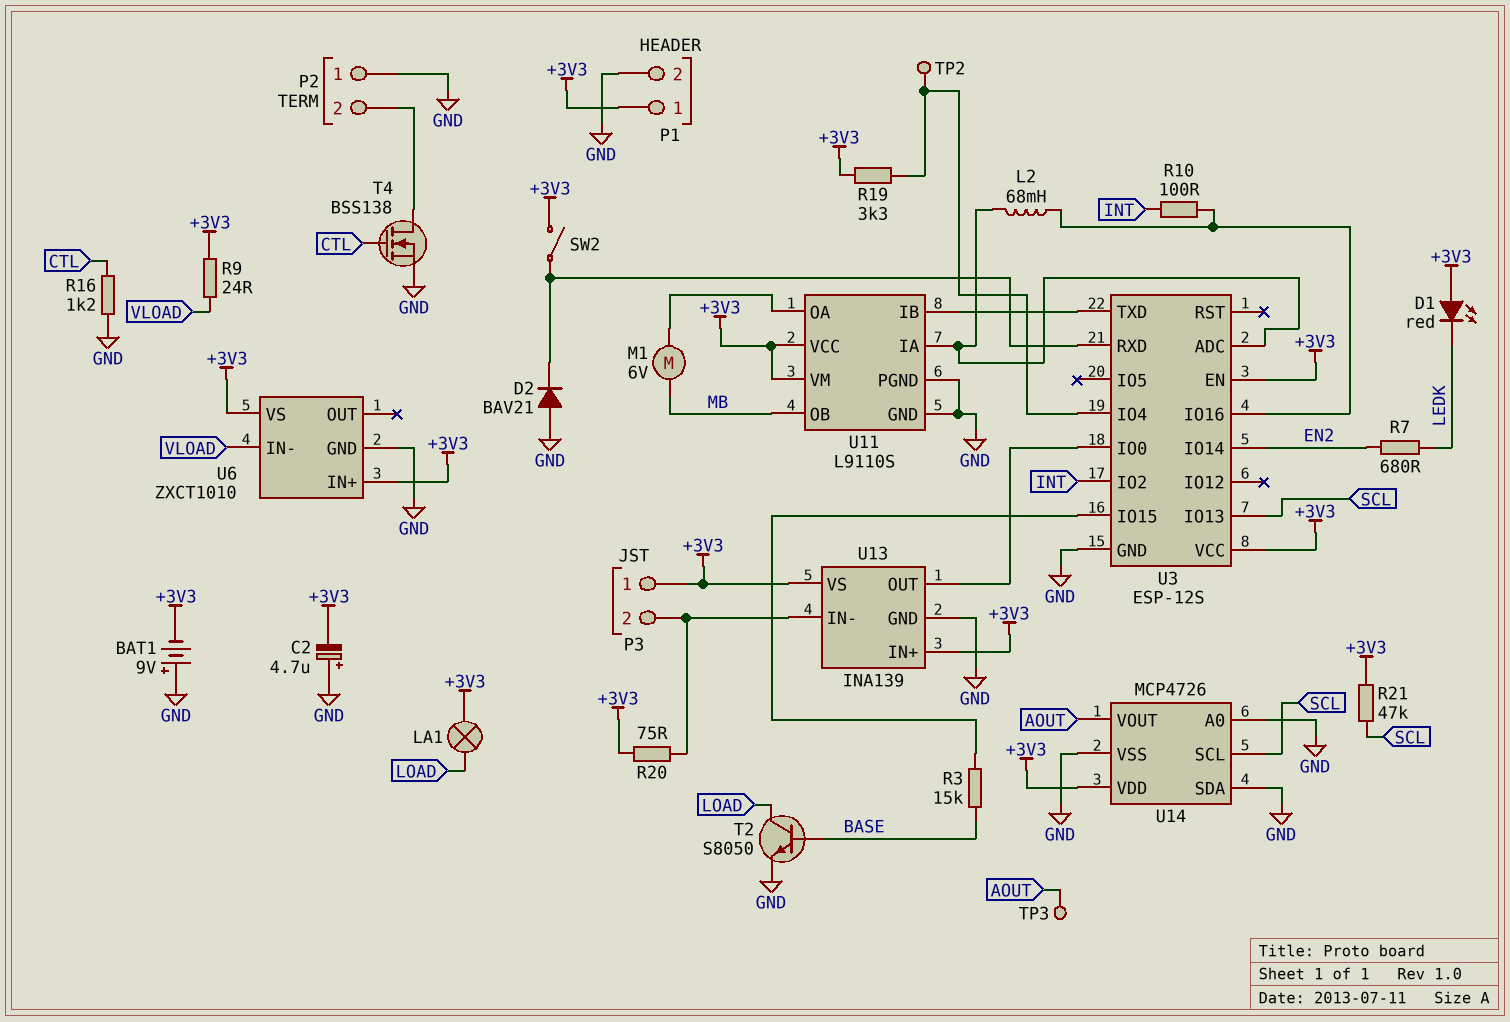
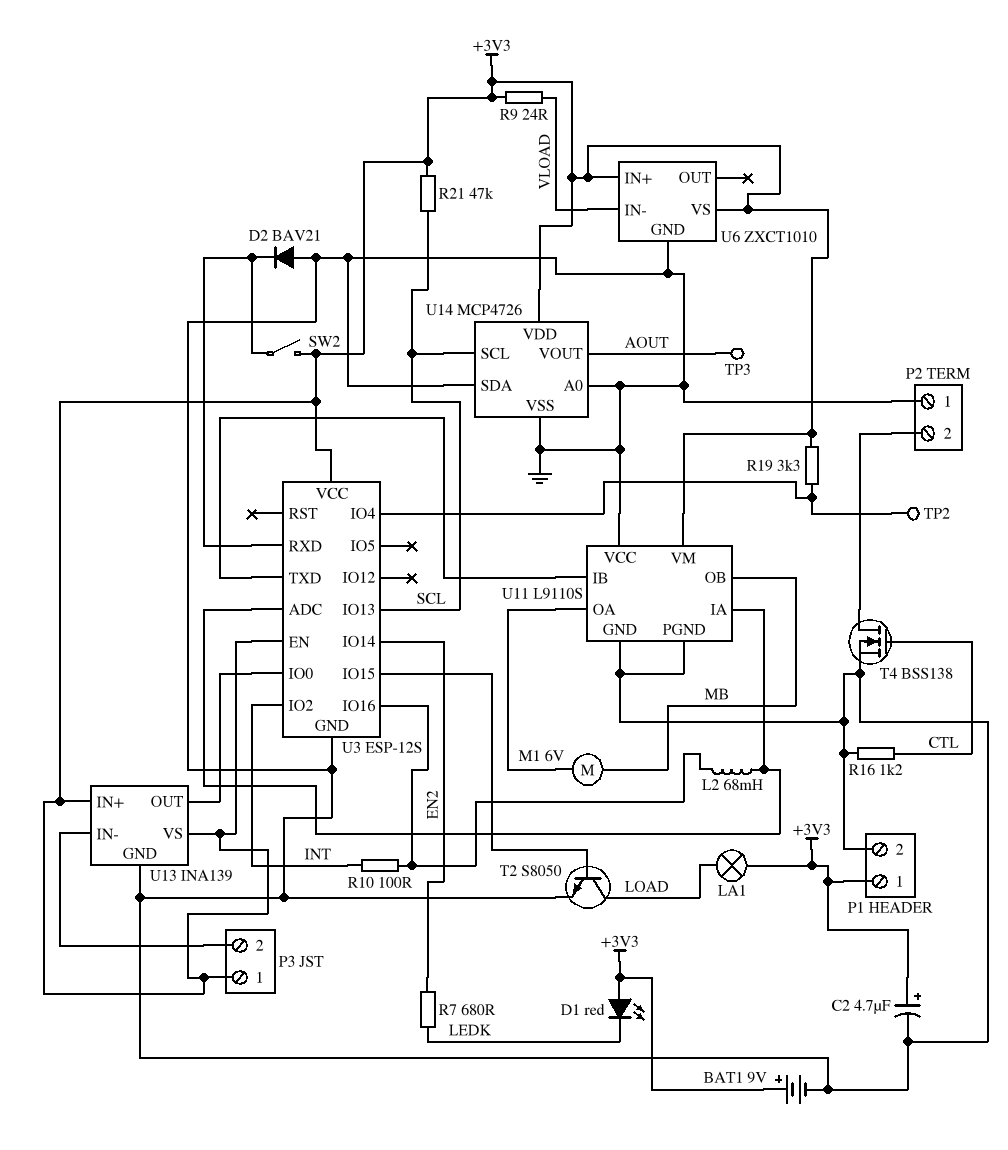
BAT1: 9V (plus GND, minus +3V3) -> 9V (plus +3V3, minus GND)
C2: 4.7uF (plus GND, minus +3V3) -> 4.7uF (plus +3V3, minus GND)
R3: 15k (BASE, U3/IO15) -> none
R20: 75 (+3V3, P3/2) -> none
T2: NPN S8050 (B BASE, C LOAD, E GND) -> NPN S8050 (B U3/IO15, C LOAD, E GND)
U11 pin VCC: +3V3 -> GND

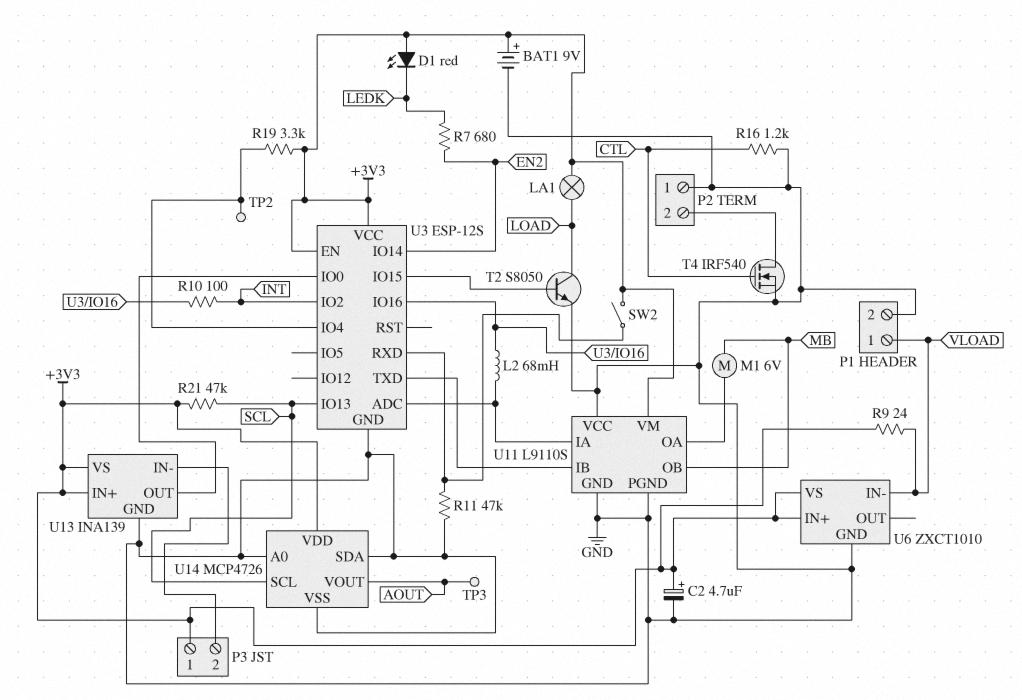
D2: diode BAV21 (A GND, K U3/RXD) -> none
P1 pin 1: +3V3 -> VLOAD
R11: none -> 47k (GND, U3/RXD)
T4: NMOS BSS138 (G CTL, D P2/2, S GND) -> NMOS IRF540 (G CTL, D P2/2, S GND)

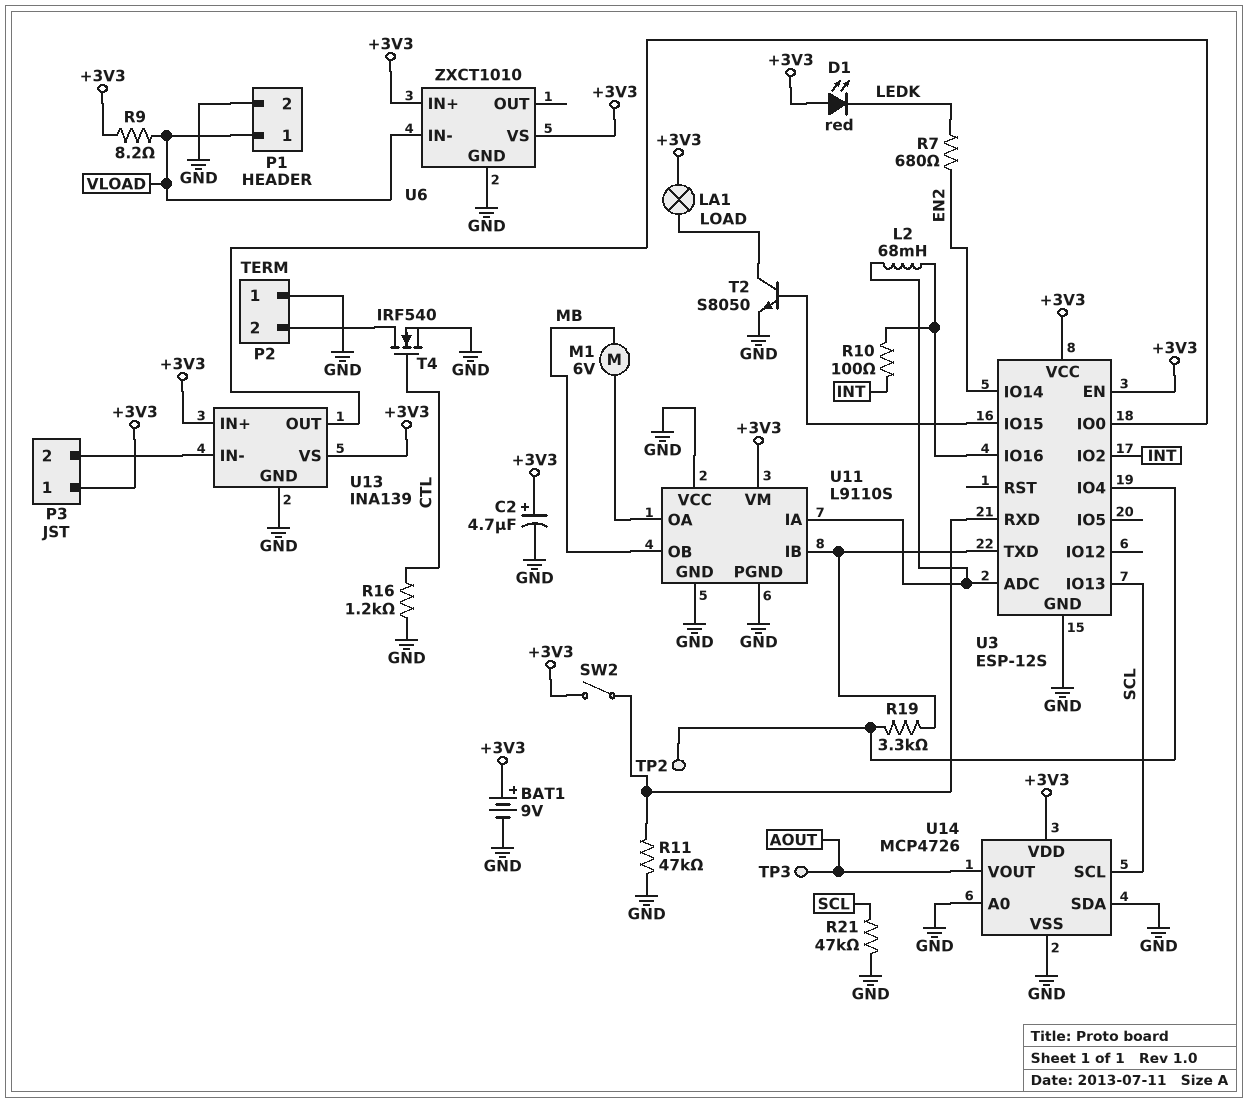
R9: 24 (+3V3, VLOAD) -> 8.2 (+3V3, VLOAD)
R19: 3.3k (+3V3, U3/IO4) -> 3.3k (U3/IO4, U3/TXD)
R21: 47k (+3V3, SCL) -> 47k (GND, SCL)

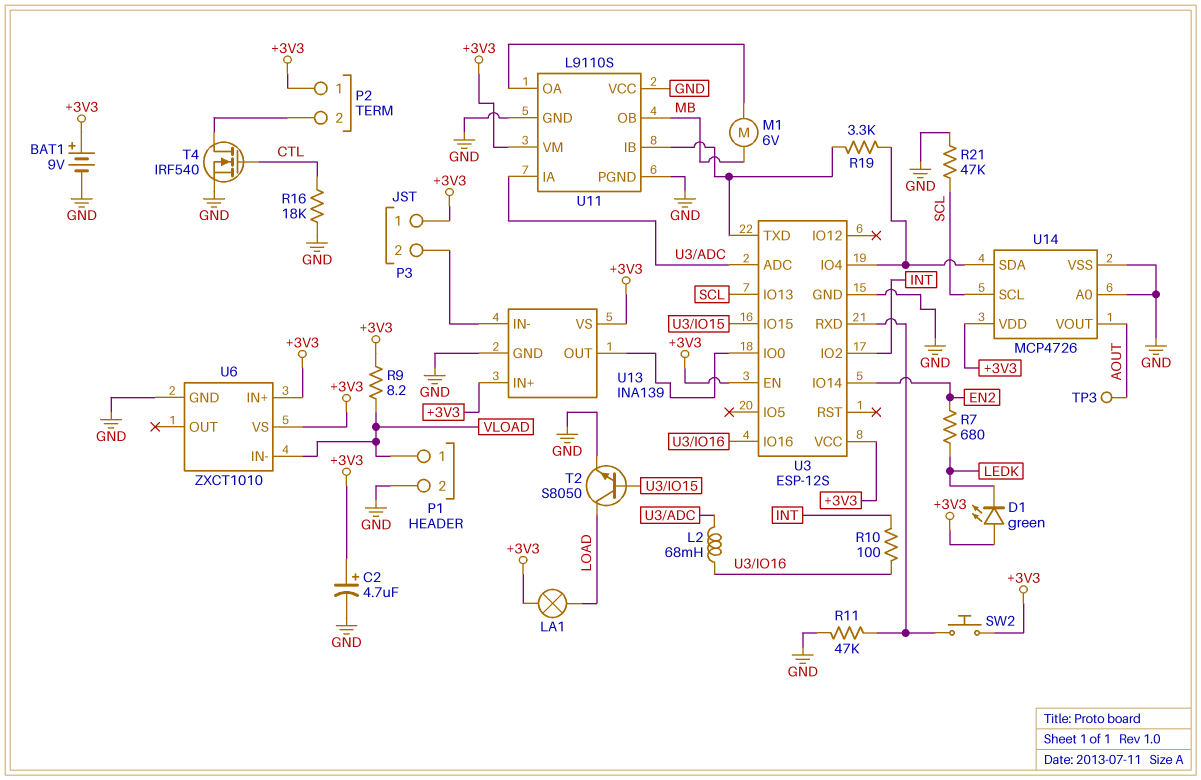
D1: LED red (A +3V3, K LEDK) -> LED green (A +3V3, K LEDK)
P2 pin 1: GND -> +3V3
R16: 1.2k (CTL, GND) -> 18k (CTL, GND)
SW2: switch (+3V3, U3/RXD) -> button (+3V3, U3/RXD)
TP2: test point (U3/IO4) -> none
U14 pin SDA: GND -> U3/IO4

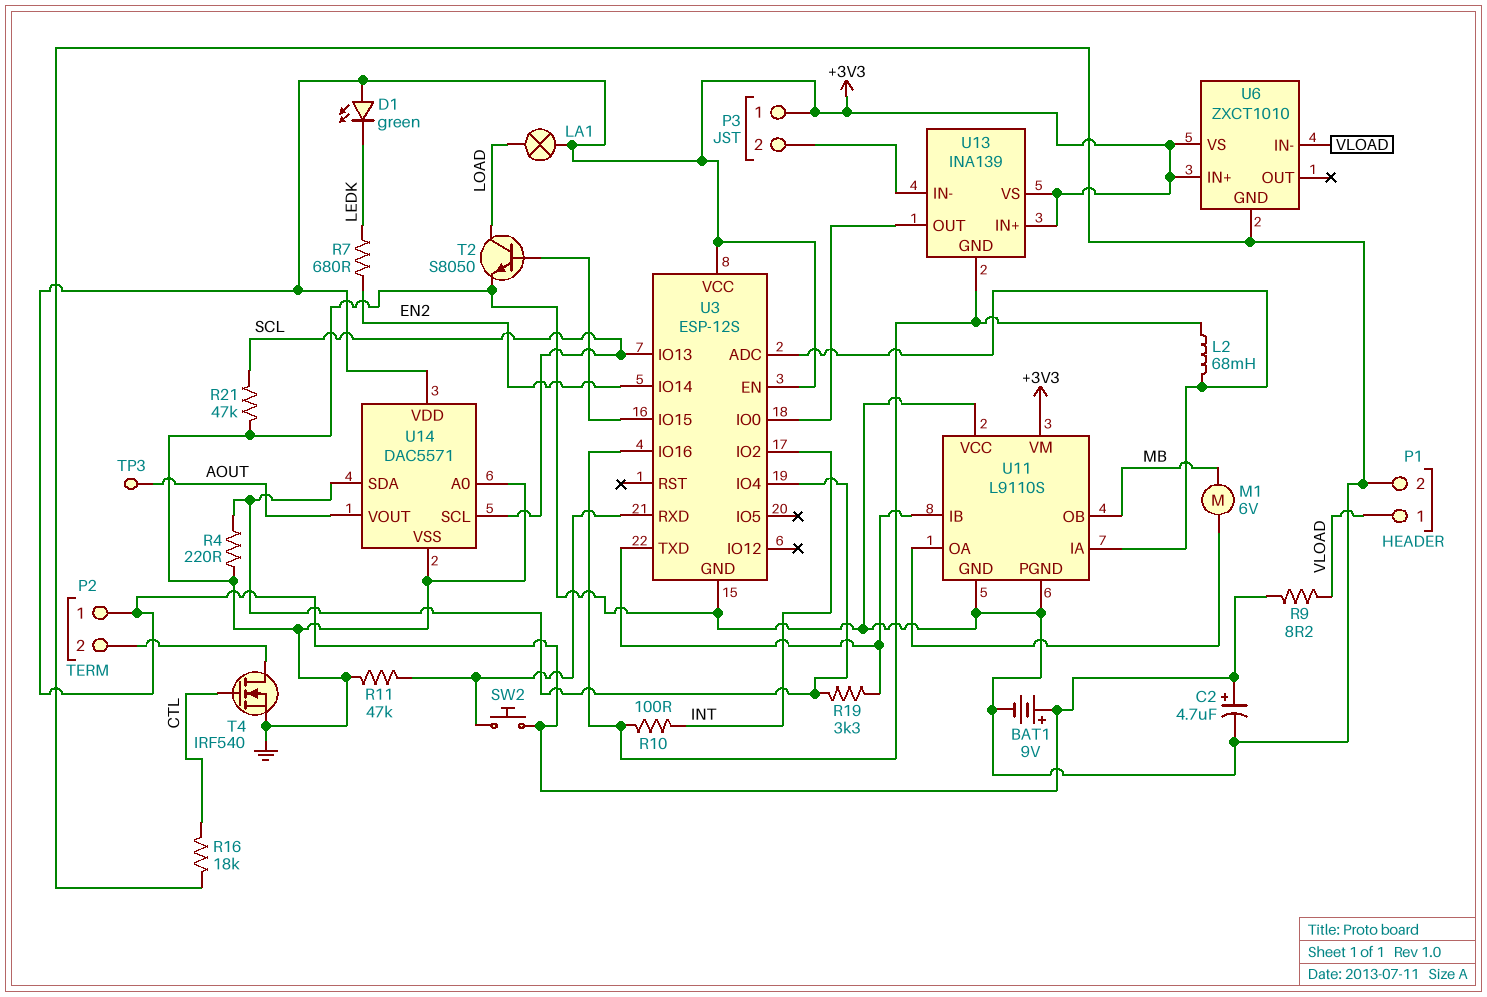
R4: none -> 220 (GND, U3/IO4)
U13 pin GND: GND -> U3/IO16
U14: MCP4726 -> DAC5571

